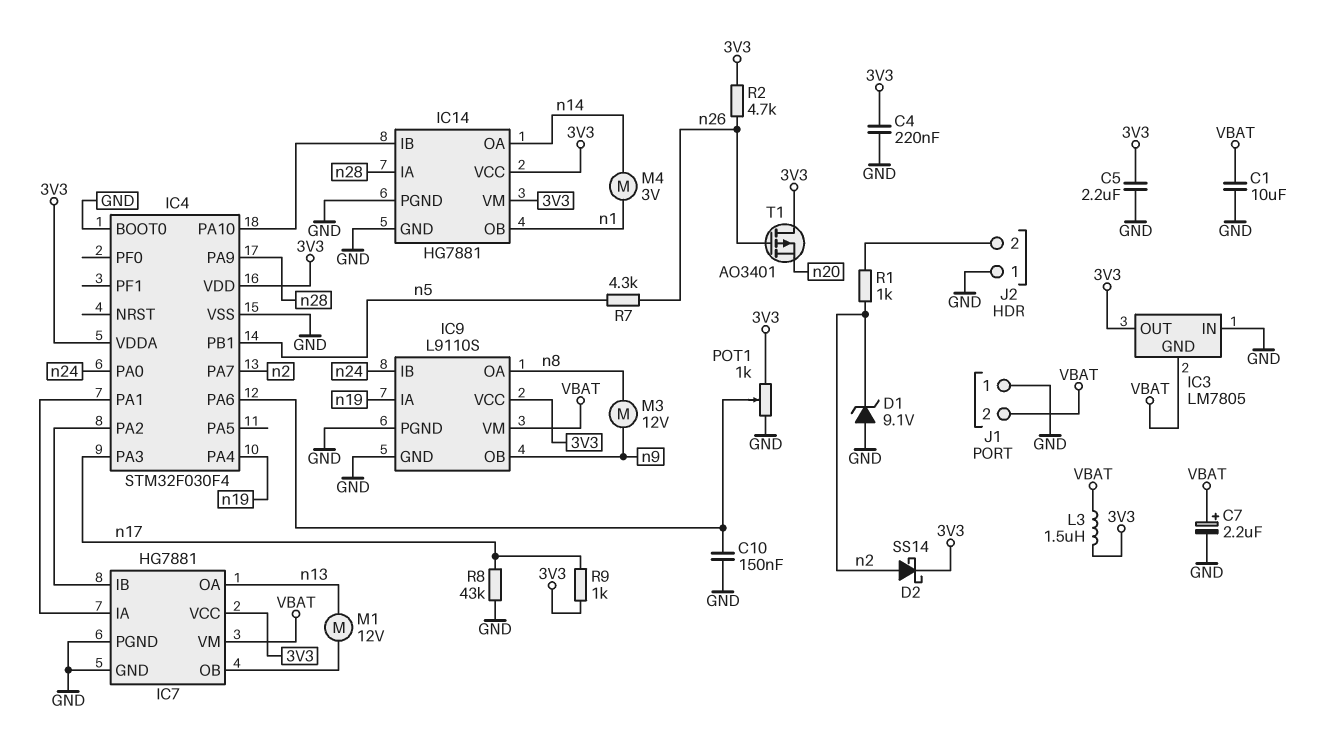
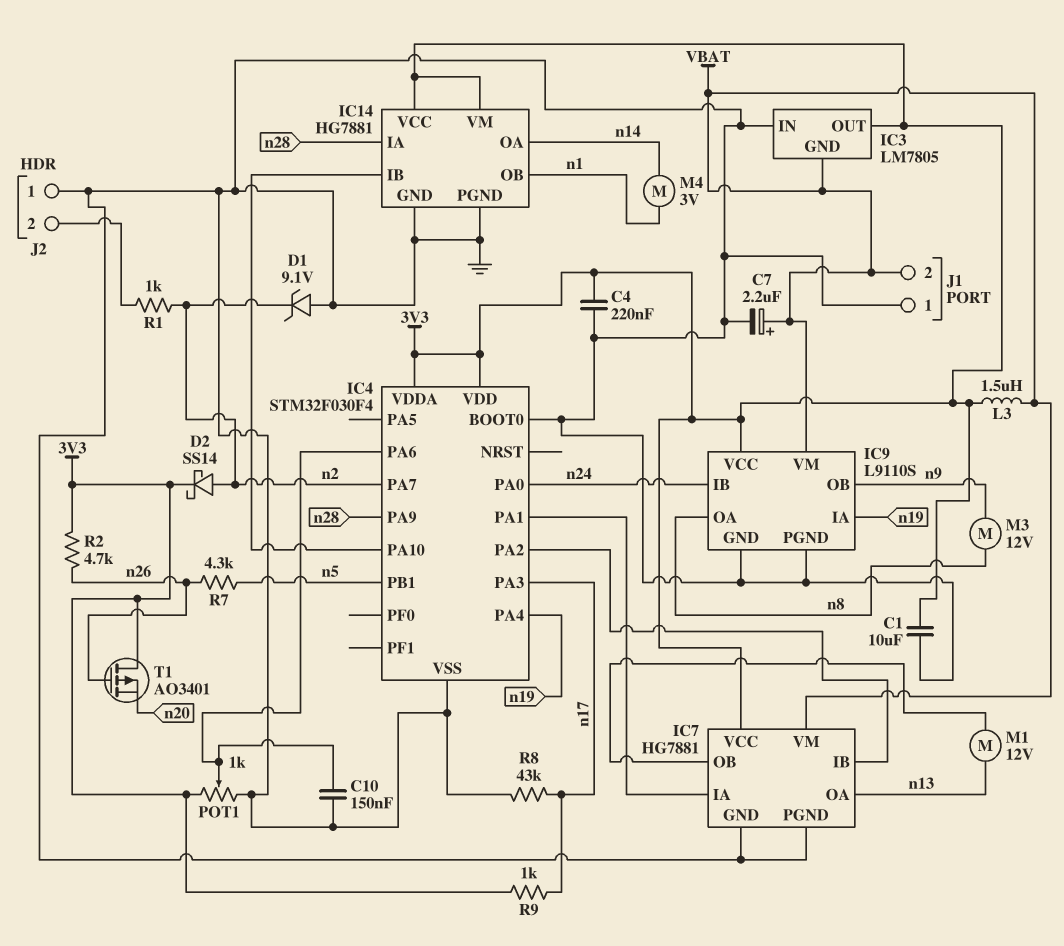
C1: 10uF (GND, VBAT) -> 10uF (3V3, GND)
C5: 2.2uF (3V3, GND) -> none

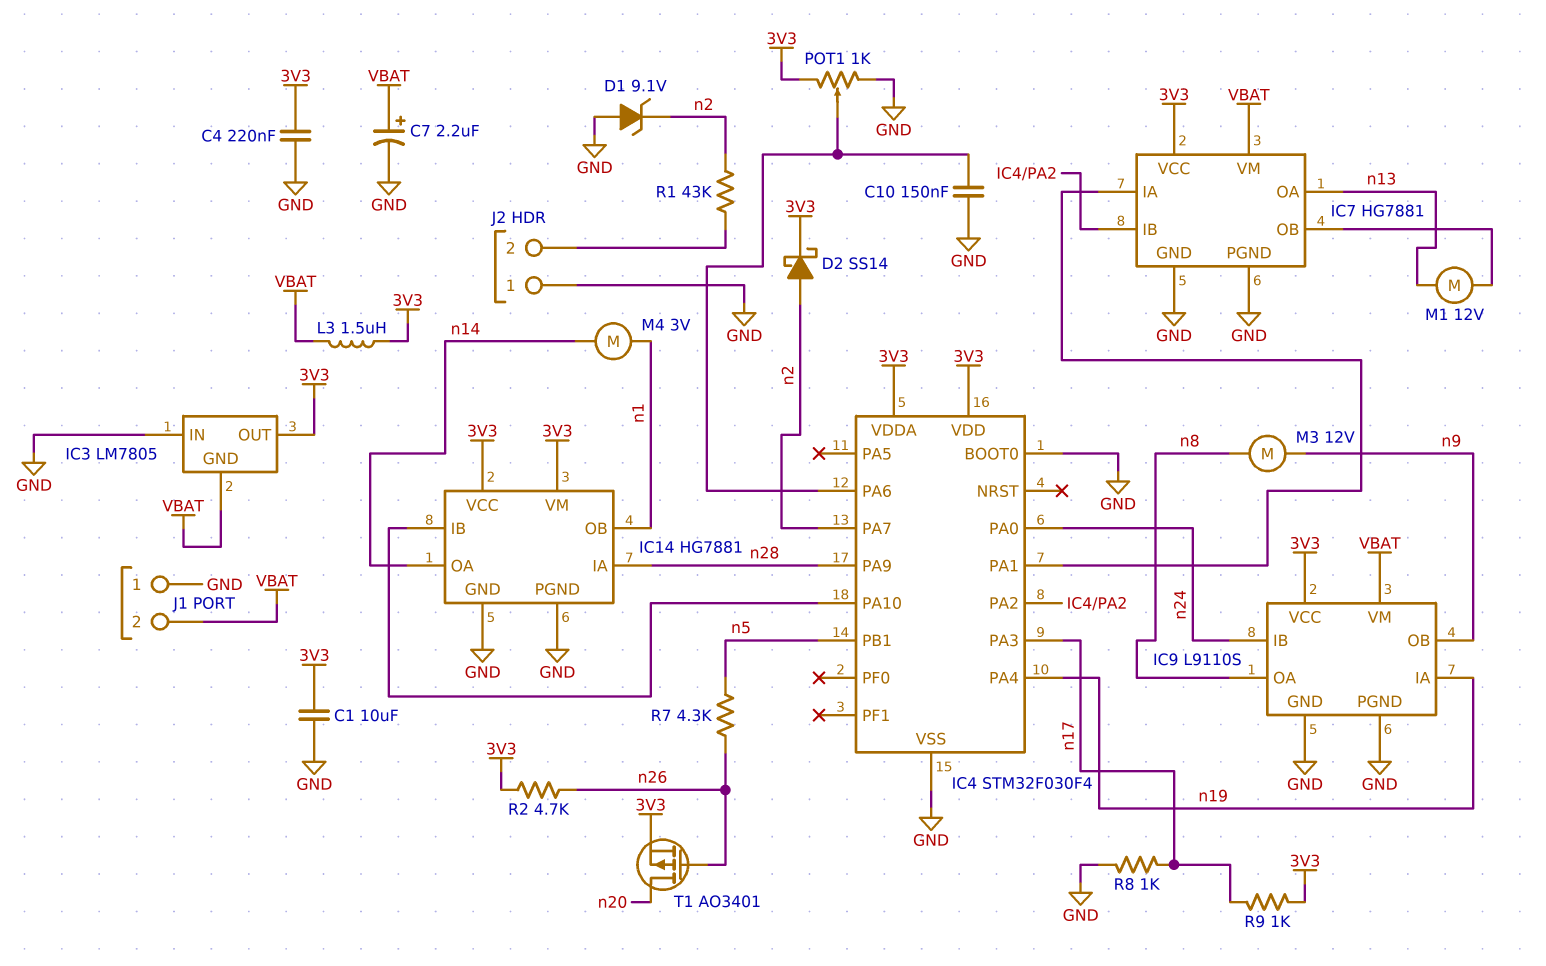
R1: 1k (J2/2, n2) -> 43k (J2/2, n2)
R8: 43k (GND, n17) -> 1k (GND, n17)
T1: PMOS AO3401 (G n26, D 3V3, S n20) -> PMOS AO3401 (G n26, D n20, S 3V3)

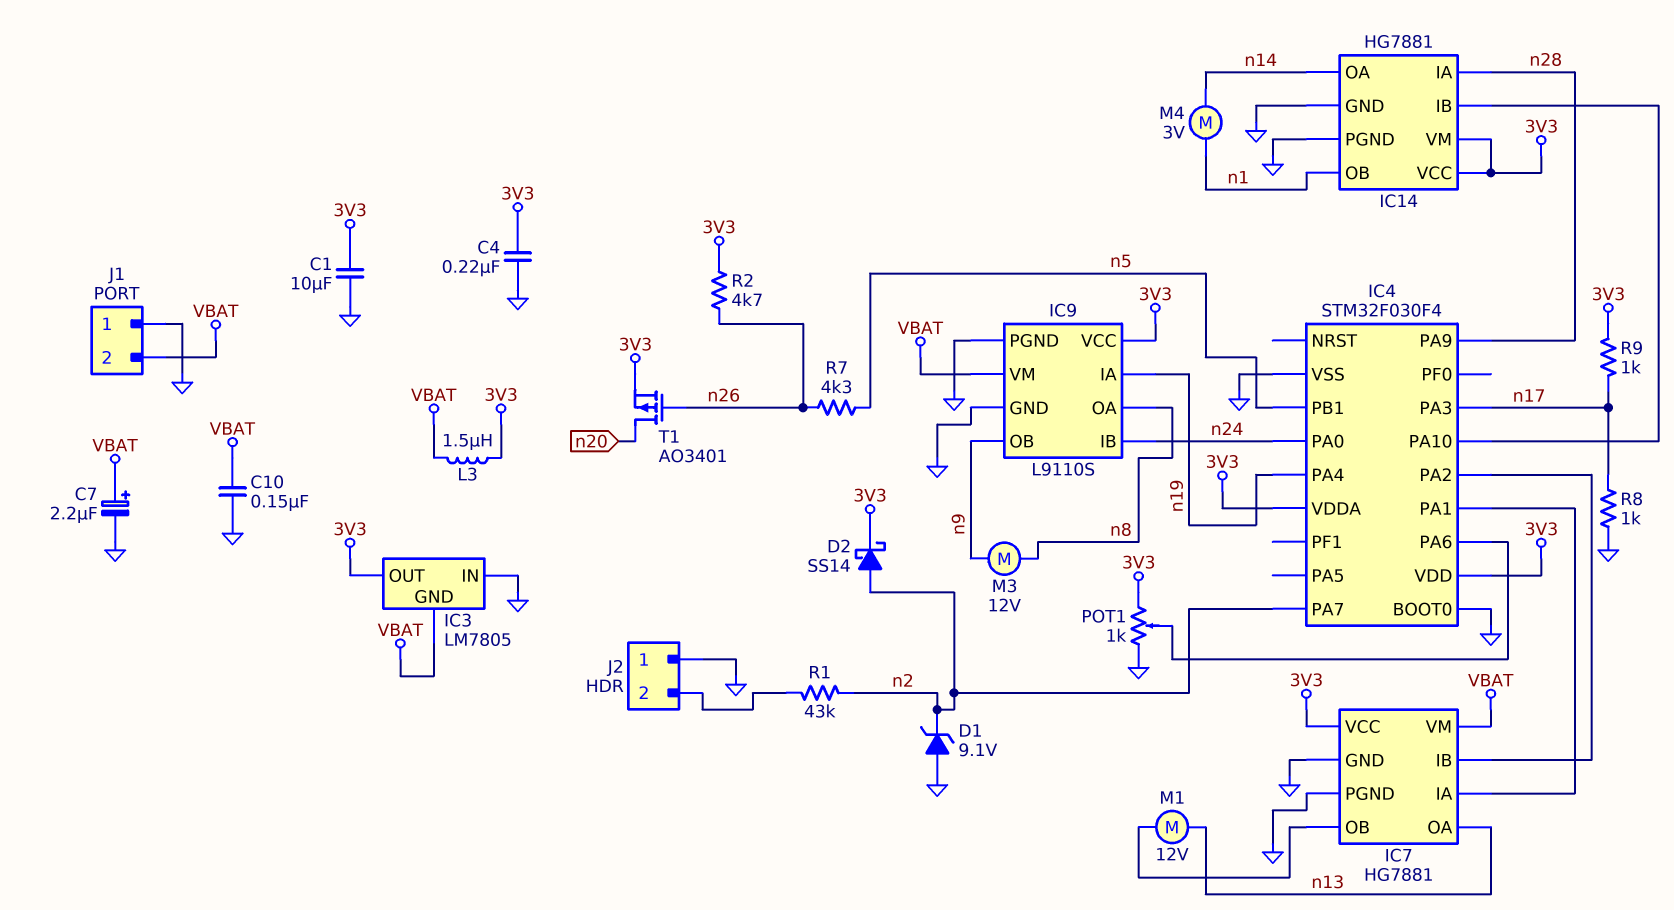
C10: 150nF (GND, IC4/PA6) -> 150nF (GND, VBAT)

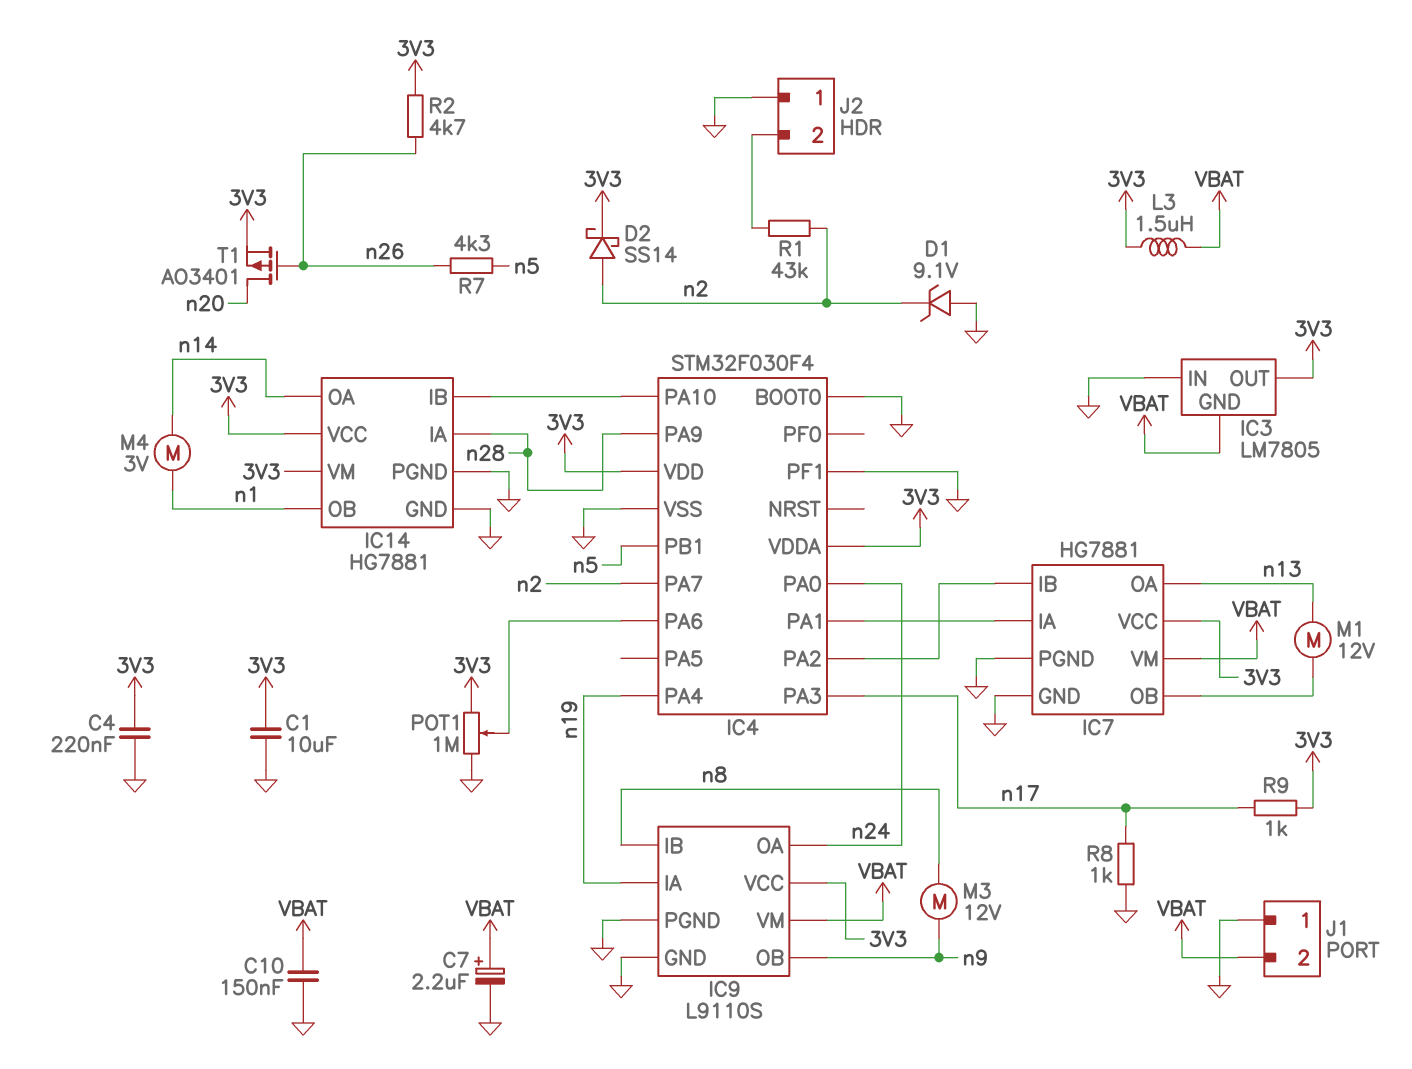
IC4 pin PF1: none -> GND
IC9 pin IB: n24 -> n8
IC9 pin OA: n8 -> n24
POT1: 1k (3V3, GND, wiper IC4/PA6) -> 1M (3V3, GND, wiper IC4/PA6)

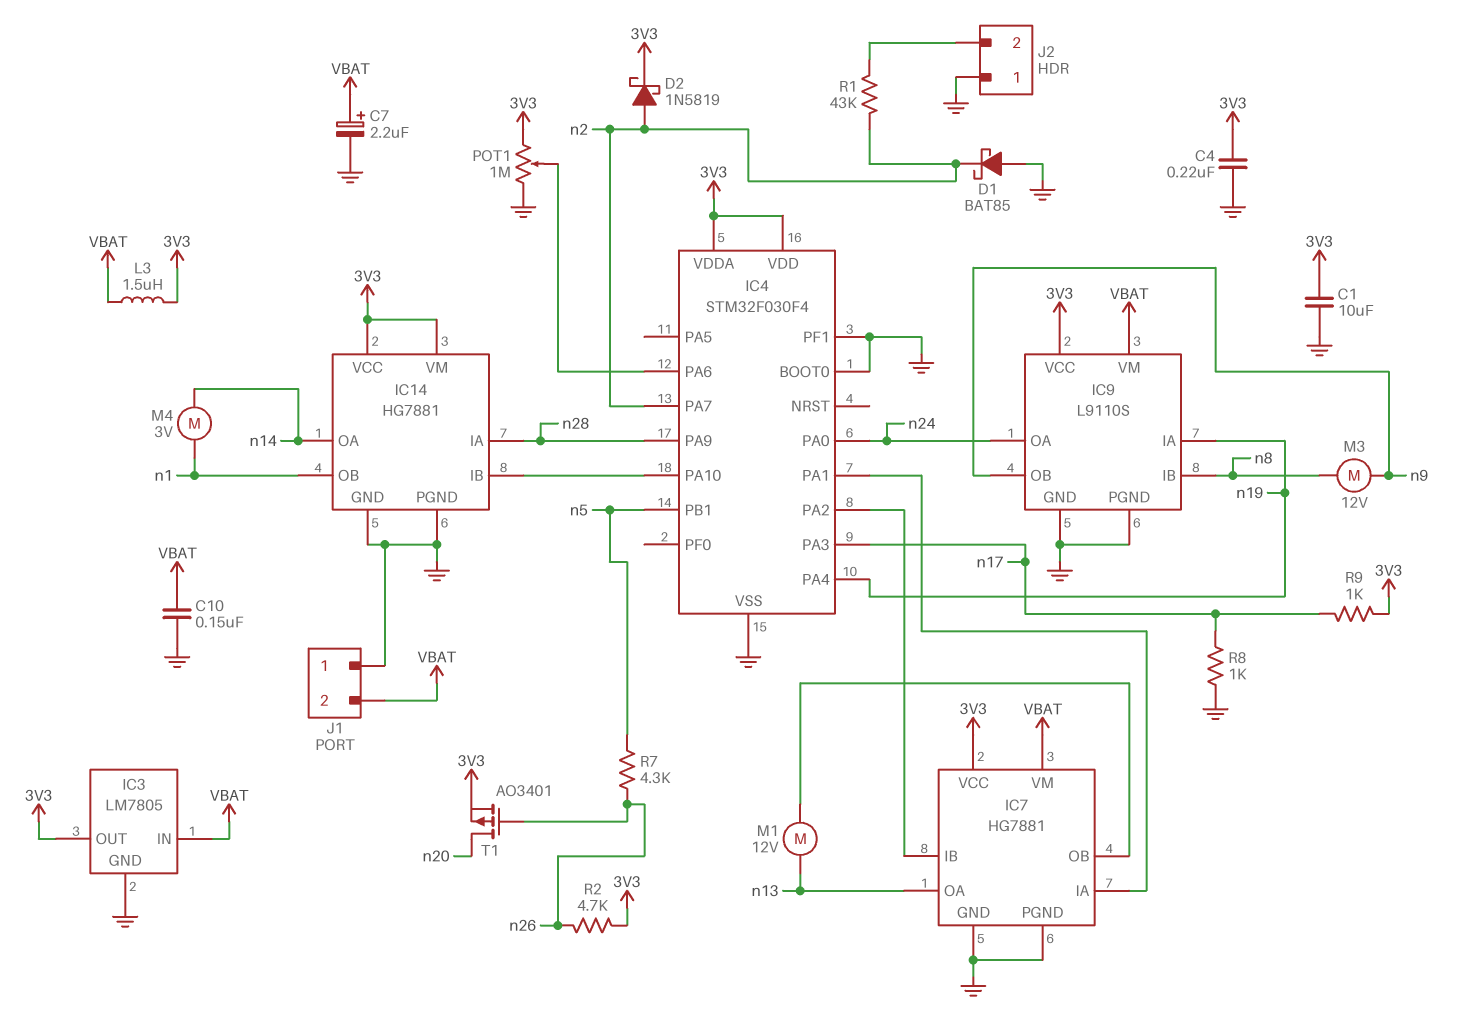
D1: zener 9.1V (A GND, K n2) -> schottky BAT85 (A GND, K n2)
D2: schottky SS14 (A n2, K 3V3) -> schottky 1N5819 (A n2, K 3V3)
IC3 pin GND: VBAT -> GND
IC3 pin IN: GND -> VBAT

